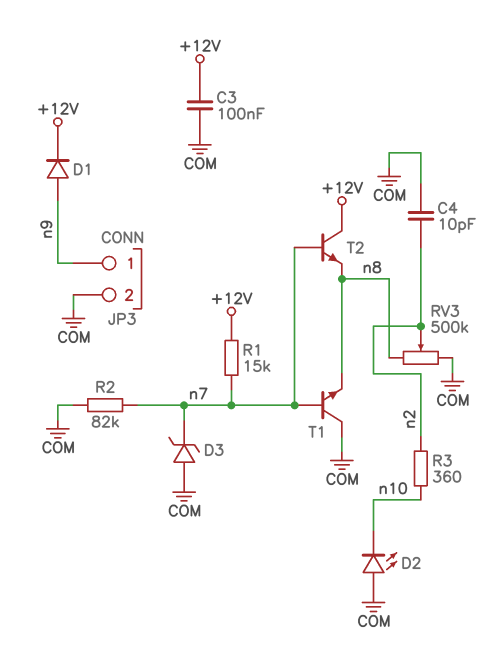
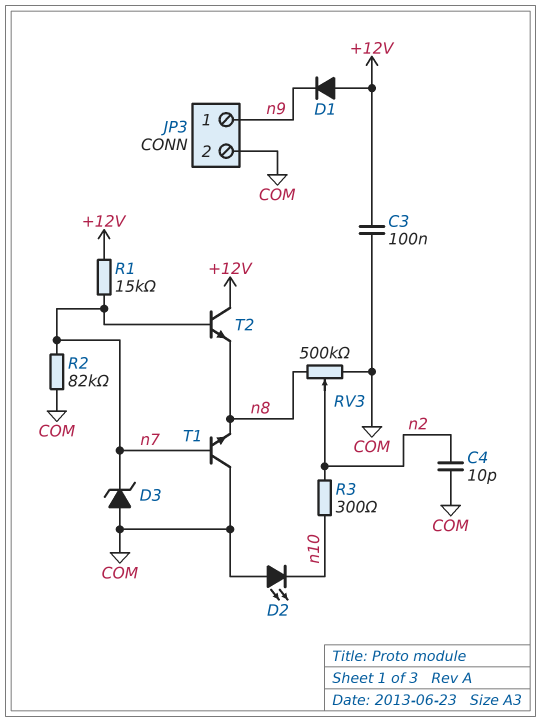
D1: diode (A n9, K +12V) -> diode (A +12V, K n9)
R3: 360 (n2, n10) -> 300 (n2, n10)

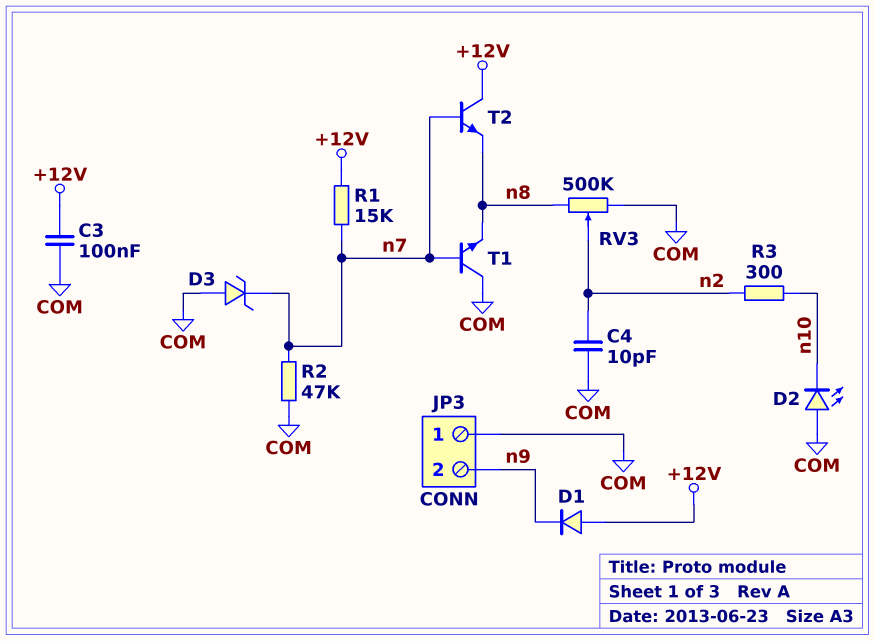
JP3 pin 1: n9 -> COM
JP3 pin 2: COM -> n9
R2: 82k (COM, n7) -> 47k (COM, n7)

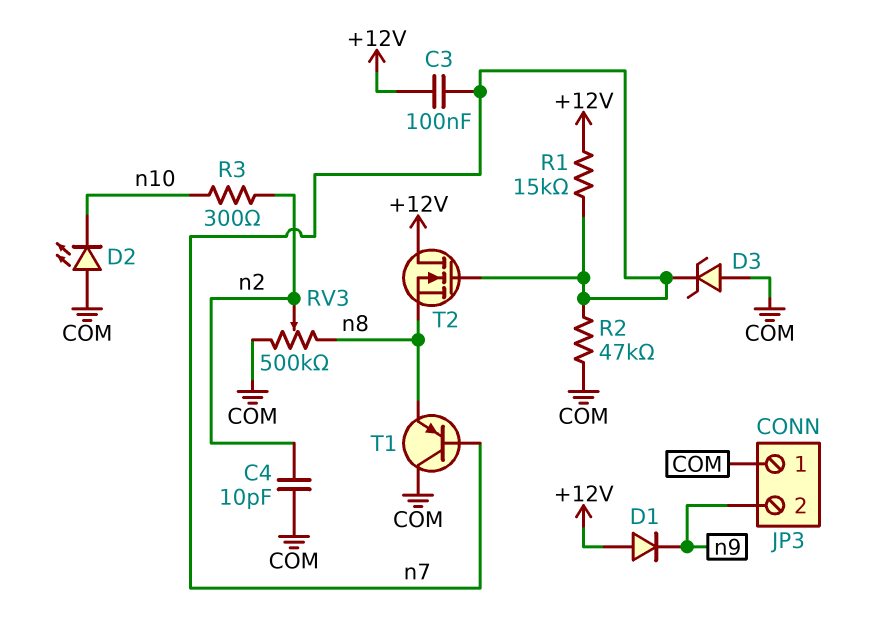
C3: 100nF (+12V, COM) -> 100nF (+12V, n7)
T1: NPN (B n7, C COM, E n8) -> PNP (B n7, C COM, E n8)
T2: NPN (B n7, C +12V, E n8) -> NMOS (G n7, D +12V, S n8)

